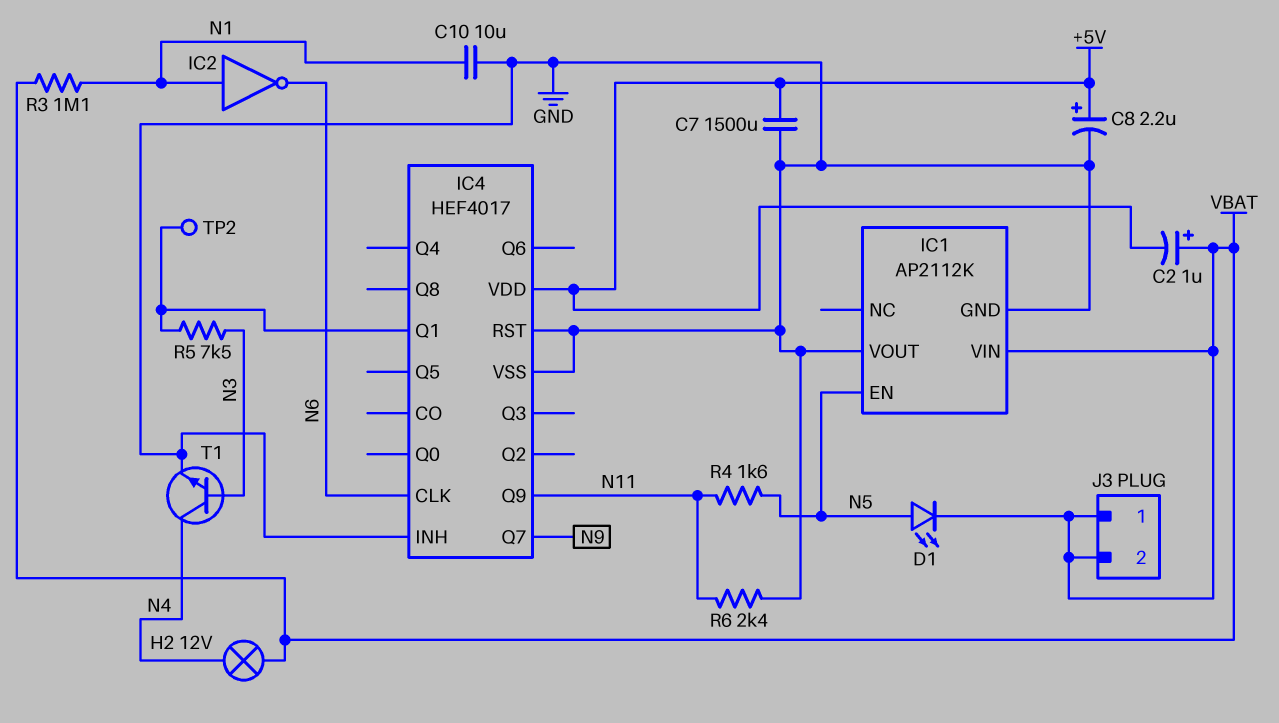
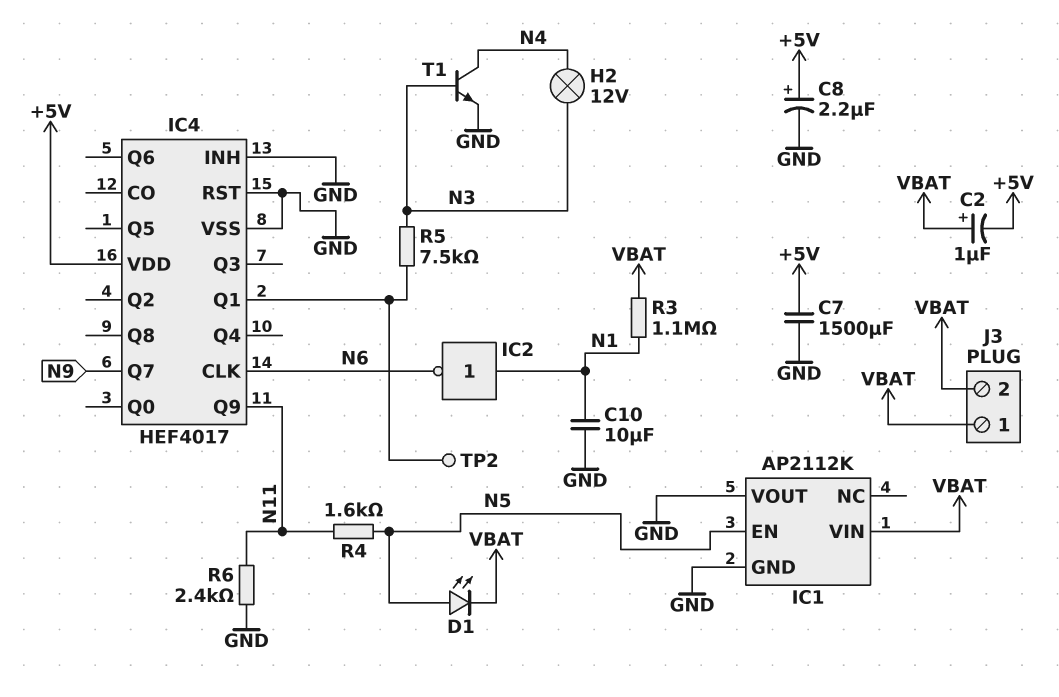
H2: lamp 12V (N4, VBAT) -> lamp 12V (N3, N4)

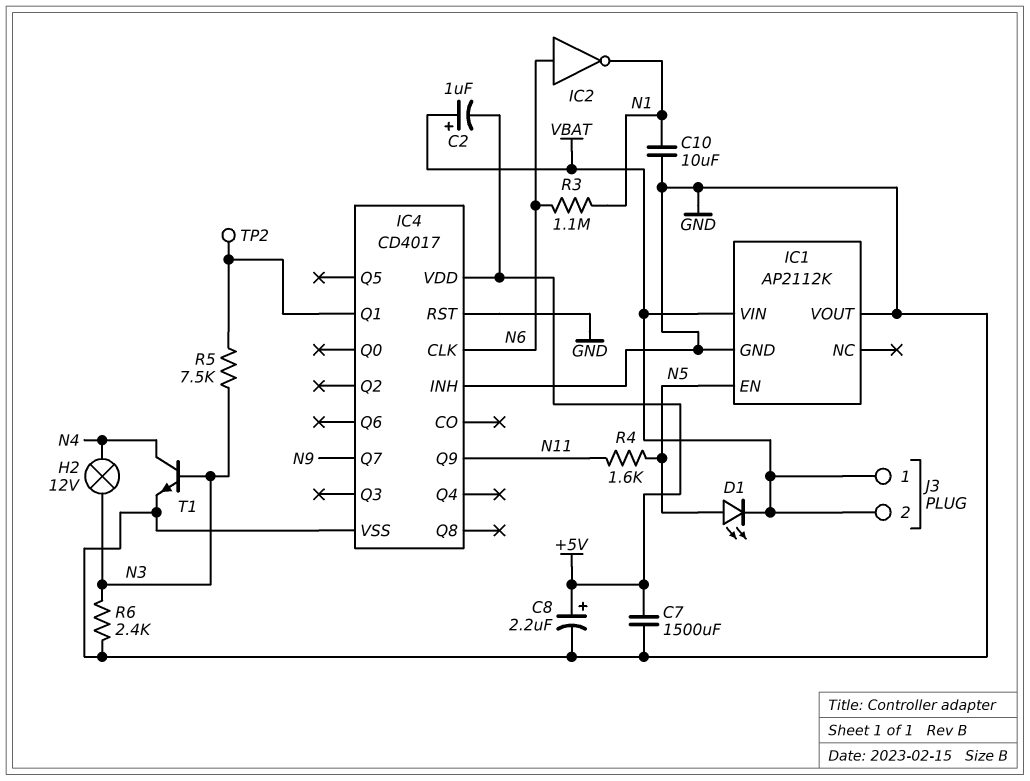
IC2: NOT (in N1, out N6) -> NOT (in N6, out N1)
IC4: HEF4017 -> CD4017
R3: 1.1M (N1, VBAT) -> 1.1M (N1, N6)
R6: 2.4k (GND, N11) -> 2.4k (GND, N3)

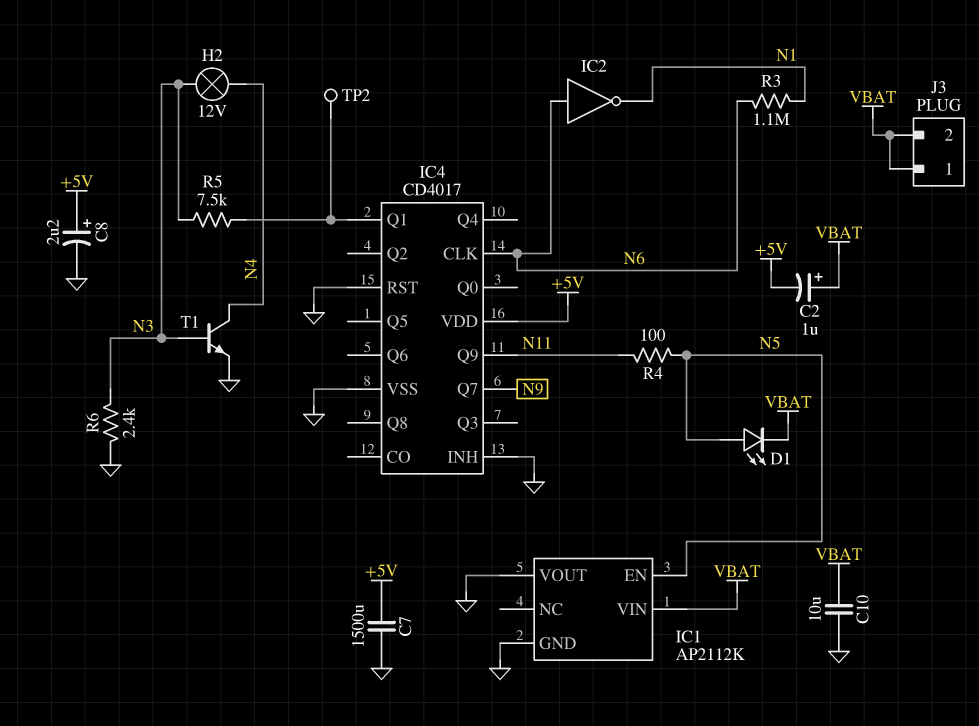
C10: 10uF (GND, N1) -> 10uF (GND, VBAT)
R4: 1.6k (N5, N11) -> 100 (N5, N11)

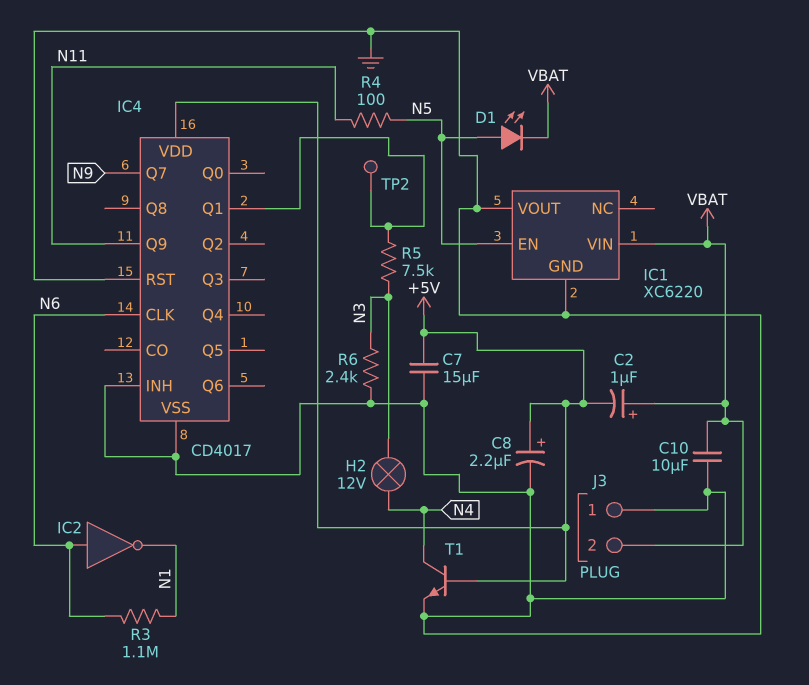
C7: 1500uF (+5V, GND) -> 15uF (+5V, GND)
IC1: AP2112K -> XC6220
J3 pin 1: VBAT -> GND
T1: NPN (B N3, C N4, E GND) -> NPN (B +5V, C N4, E GND)

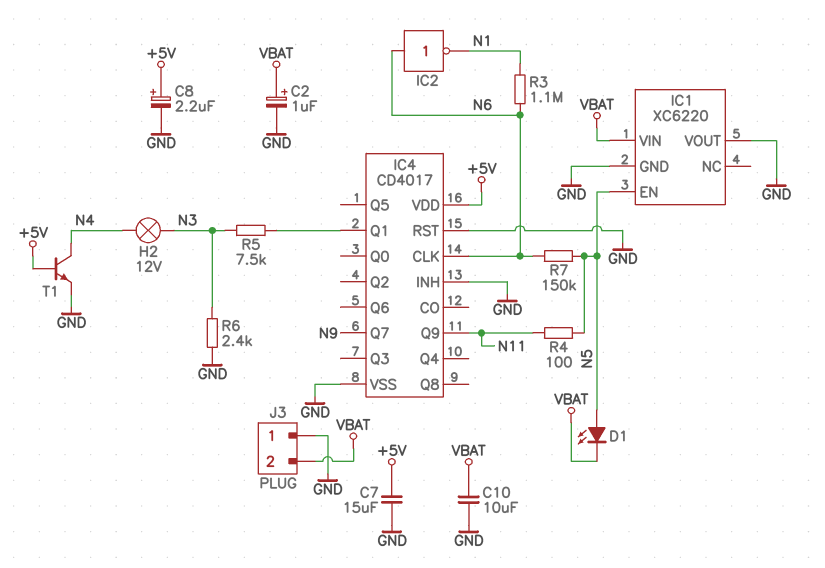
C2: 1uF (plus VBAT, minus +5V) -> 1uF (plus VBAT, minus GND)
R7: none -> 150k (N5, N6)
TP2: test point (IC4/Q1) -> none

